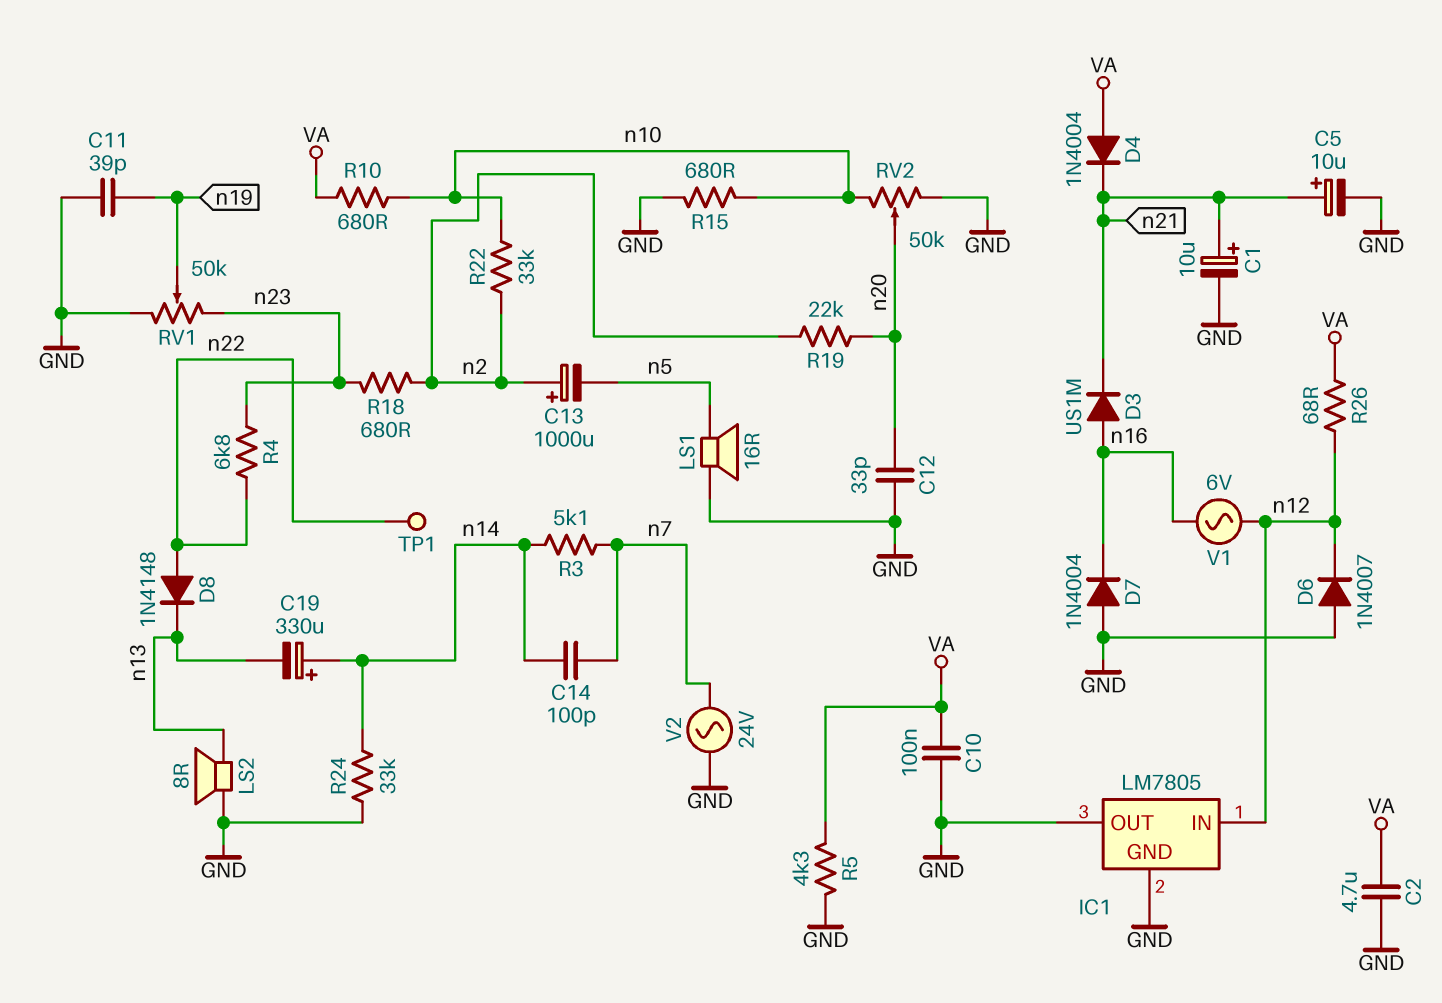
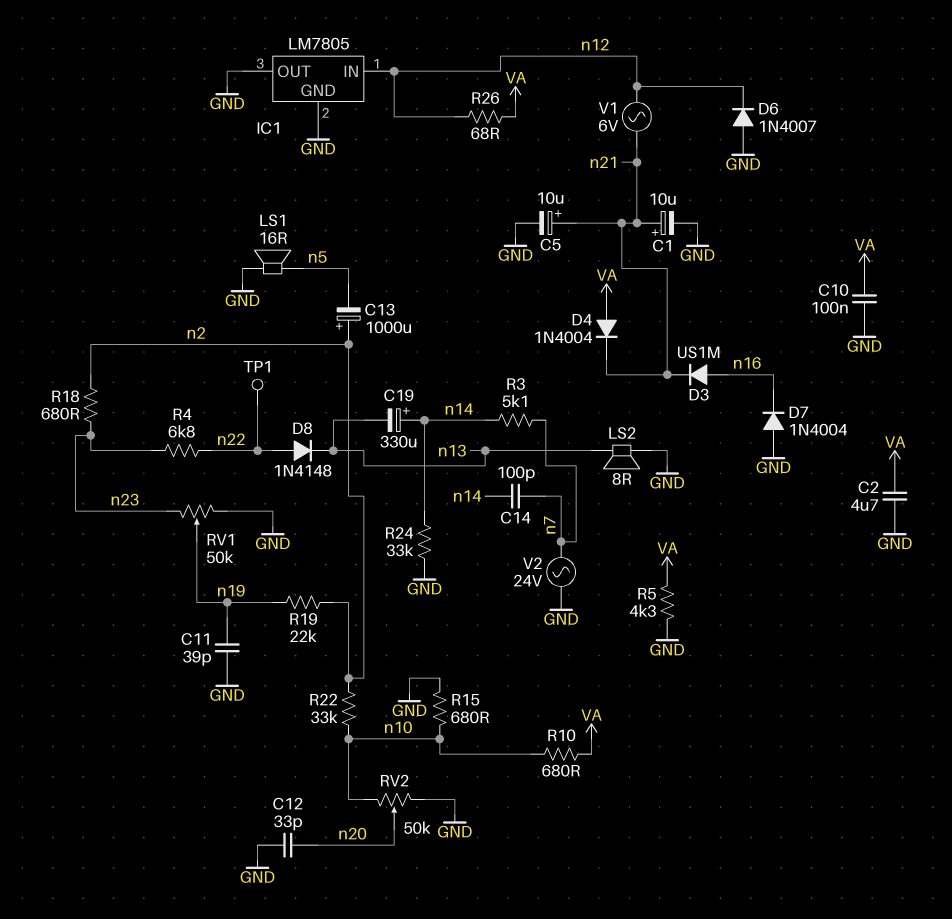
R19: 22k (n2, n20) -> 22k (n2, n19)
V1: AC 6V (n12, n16) -> AC 6V (n12, n21)

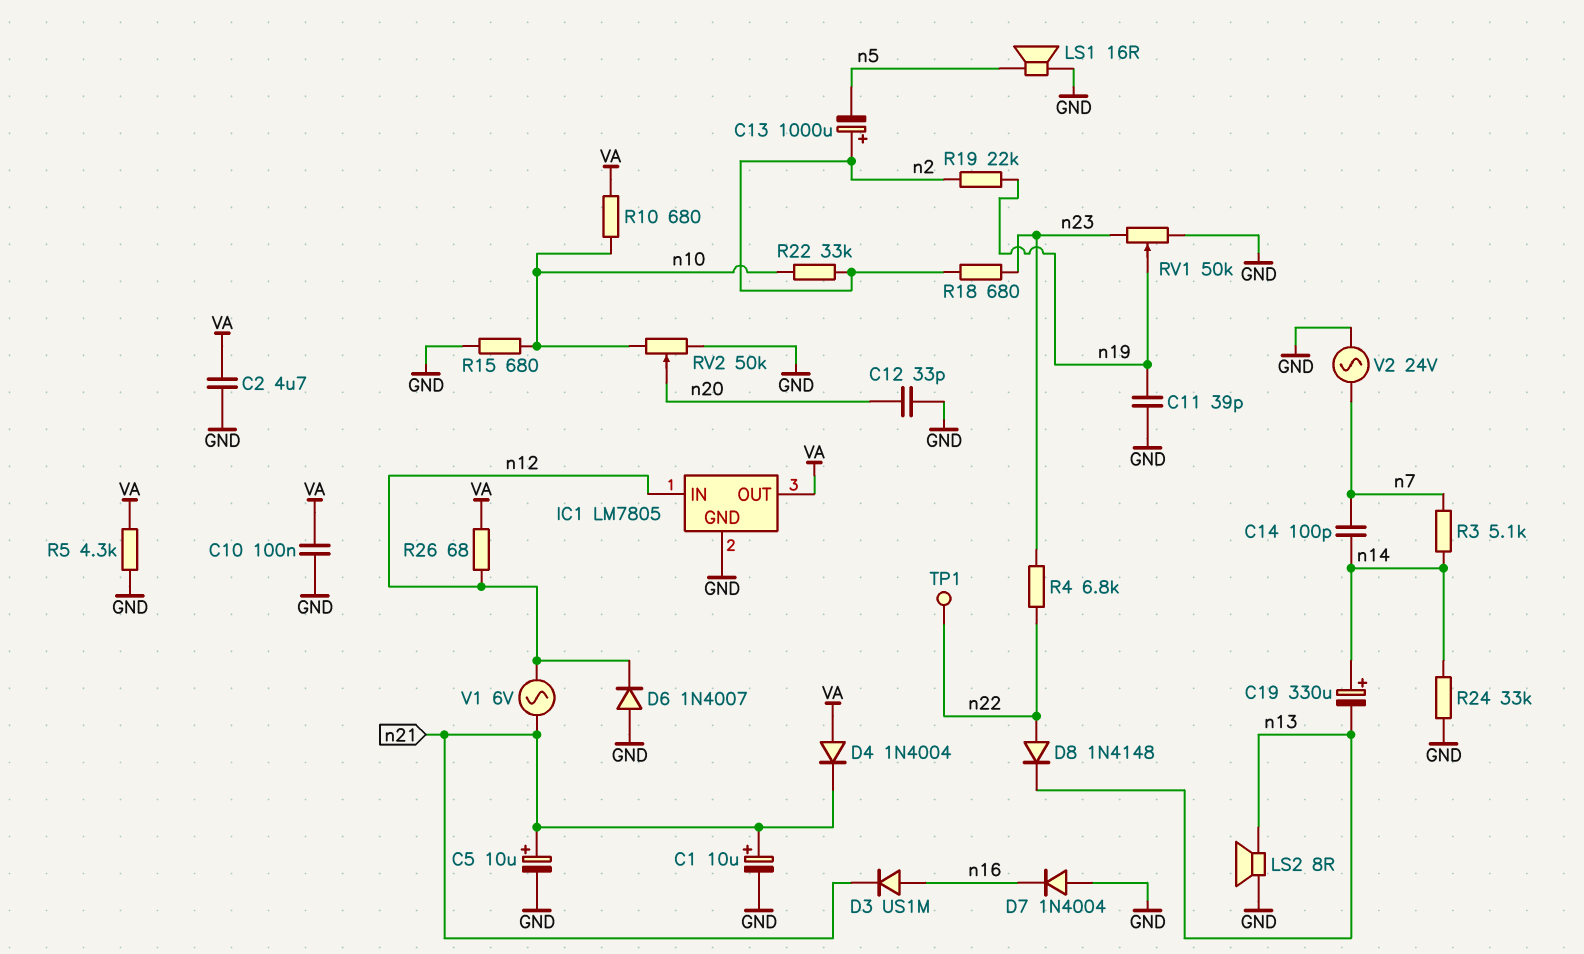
IC1 pin OUT: GND -> VA

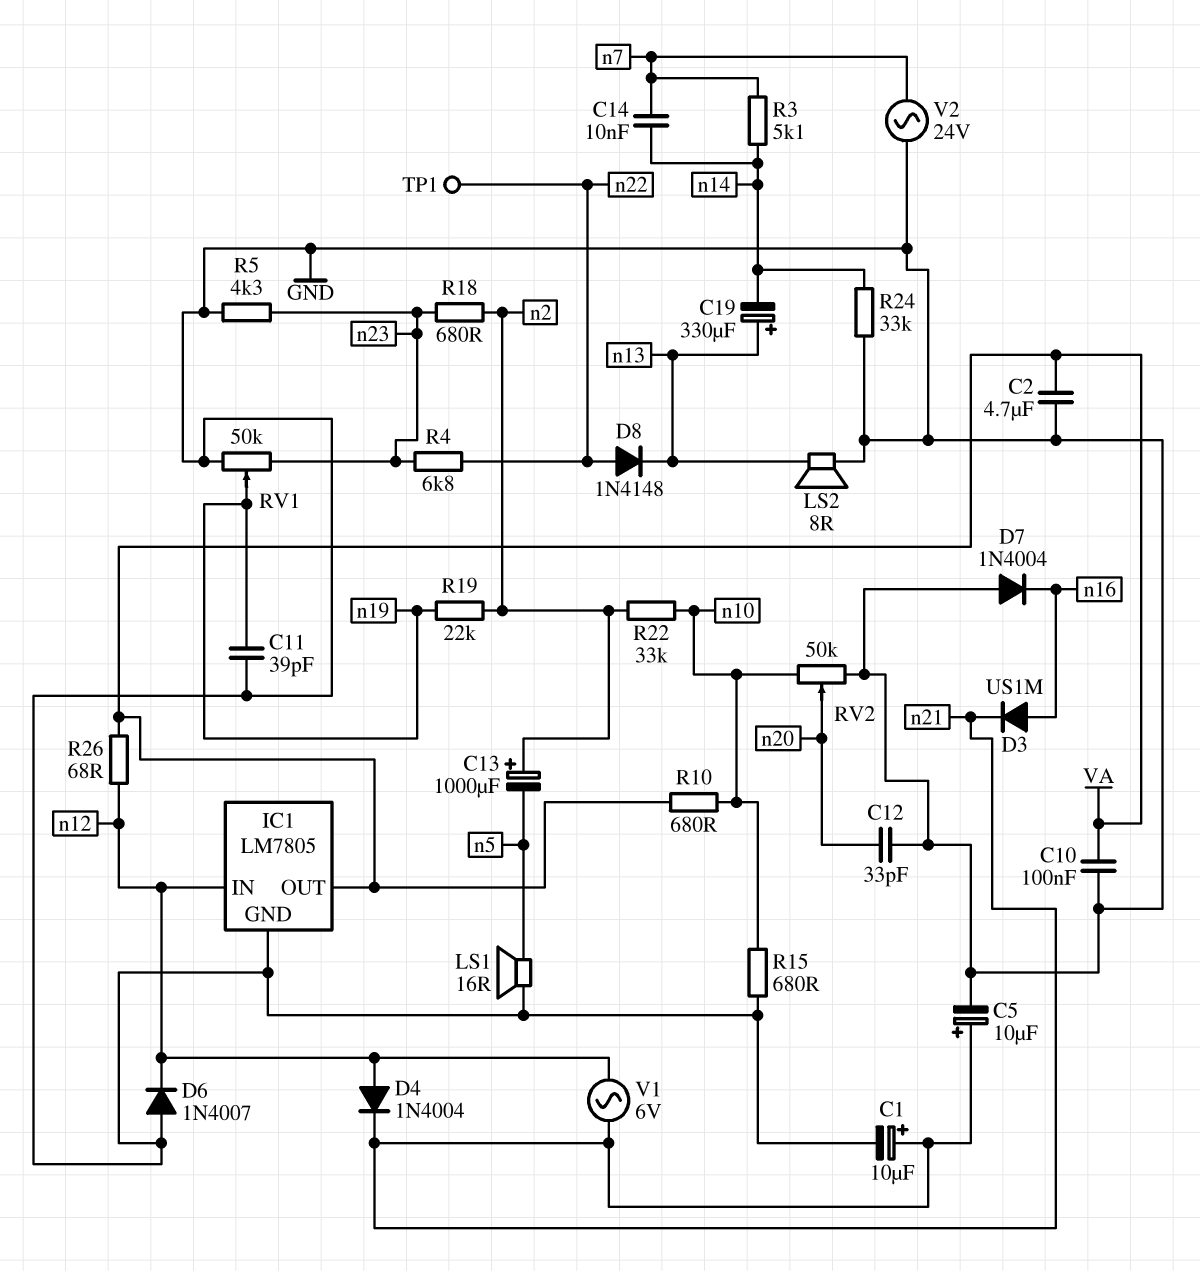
C14: 100pF (n7, n14) -> 10nF (n7, n14)
C19: 330uF (plus n14, minus n13) -> 330uF (plus n13, minus n14)
D4: diode 1N4004 (A VA, K n21) -> diode 1N4004 (A n12, K n21)
R5: 4.3k (GND, VA) -> 4.3k (GND, n23)

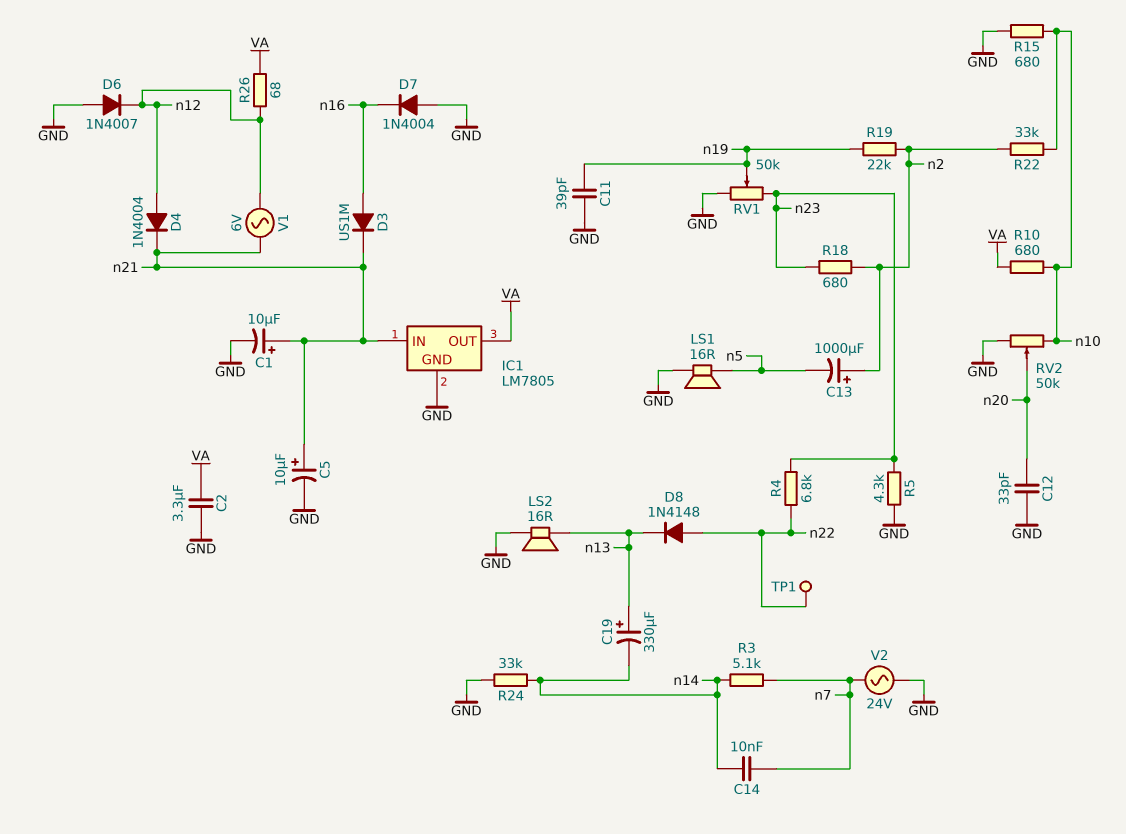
C2: 4.7uF (GND, VA) -> 3.3uF (GND, VA)
C10: 100nF (GND, VA) -> none
IC1 pin IN: n12 -> n21
LS2: speaker 8R (GND, n13) -> speaker 16R (GND, n13)

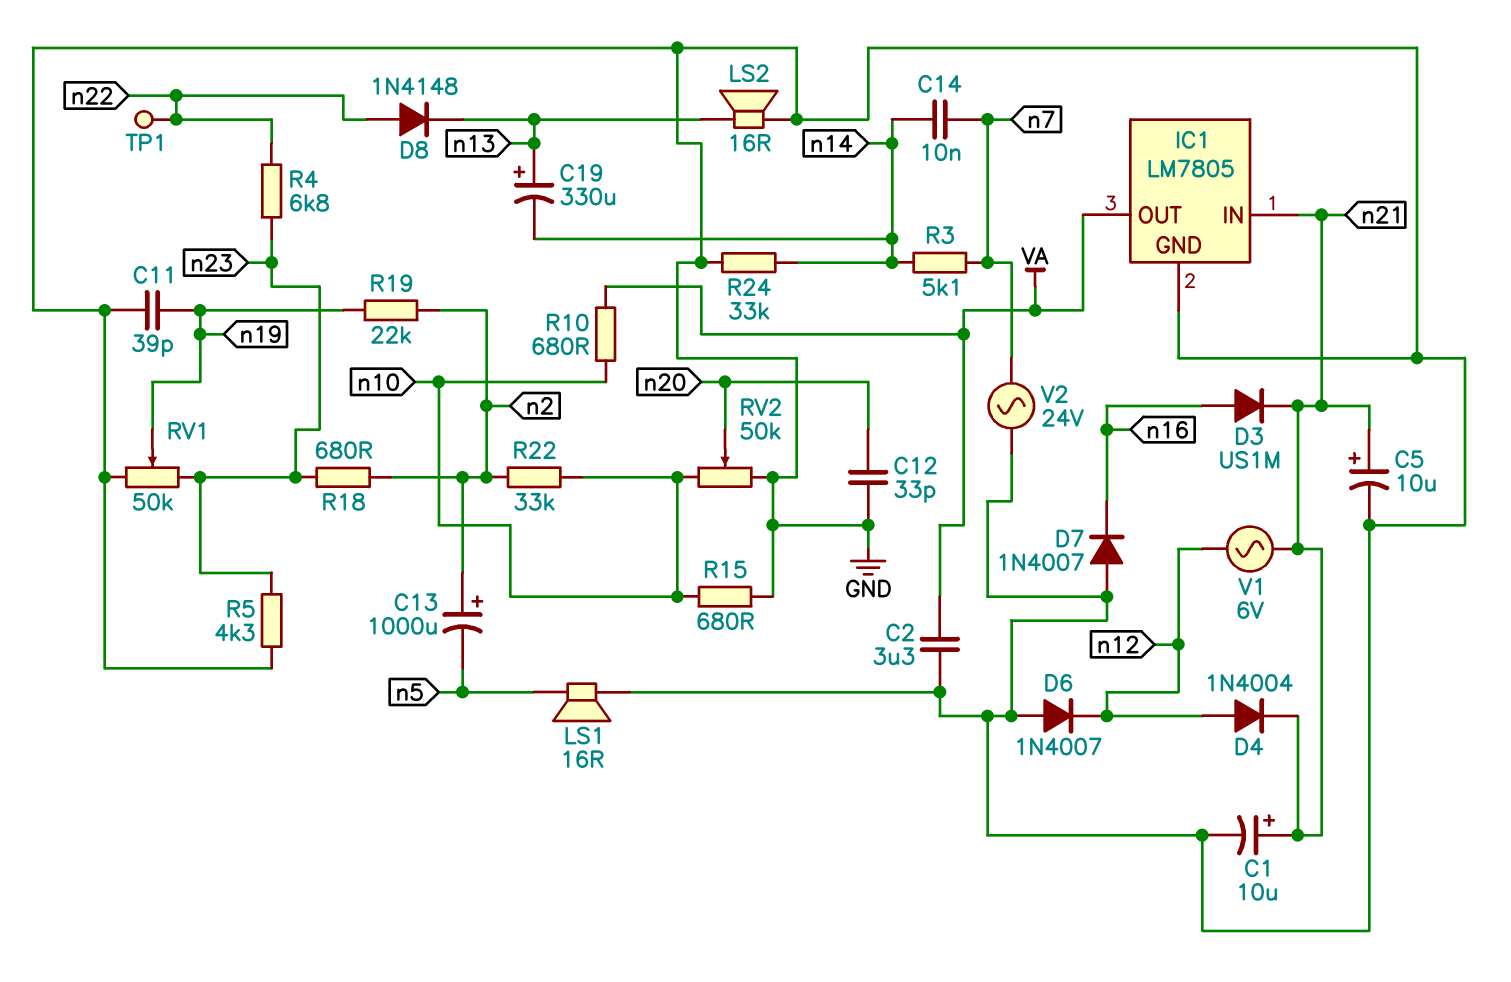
D7: diode 1N4004 (A GND, K n16) -> diode 1N4007 (A GND, K n16)
R26: 68 (VA, n12) -> none

